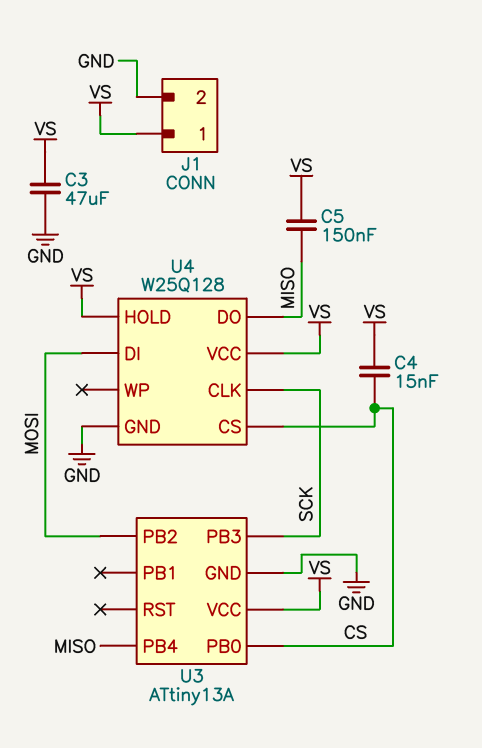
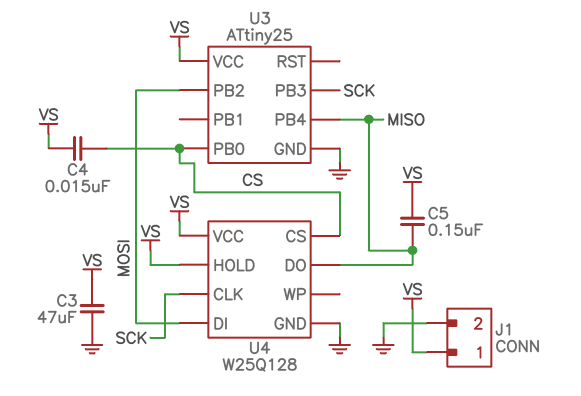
U3: ATtiny13A -> ATtiny25

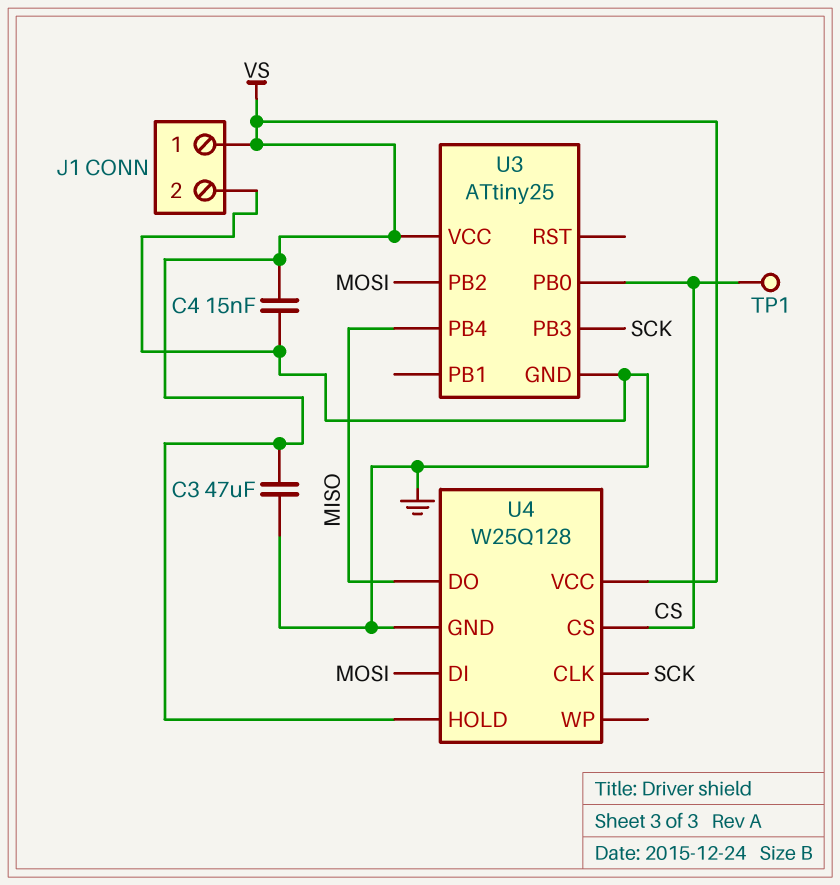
C4: 15nF (CS, VS) -> 15nF (GND, VS)
C5: 150nF (MISO, VS) -> none
TP1: none -> test point (CS)

